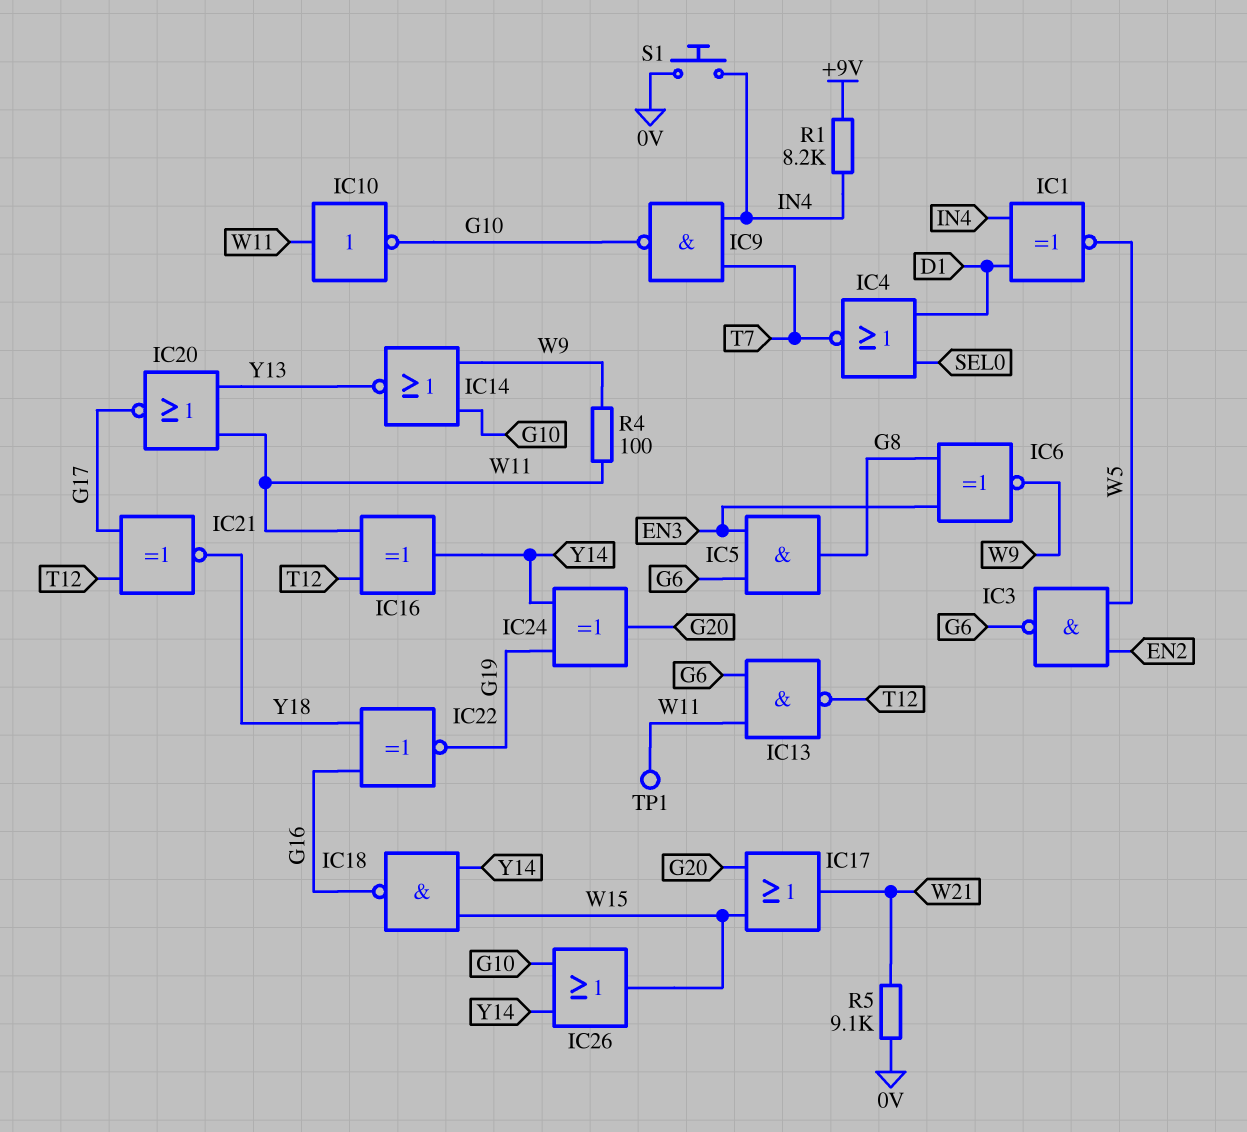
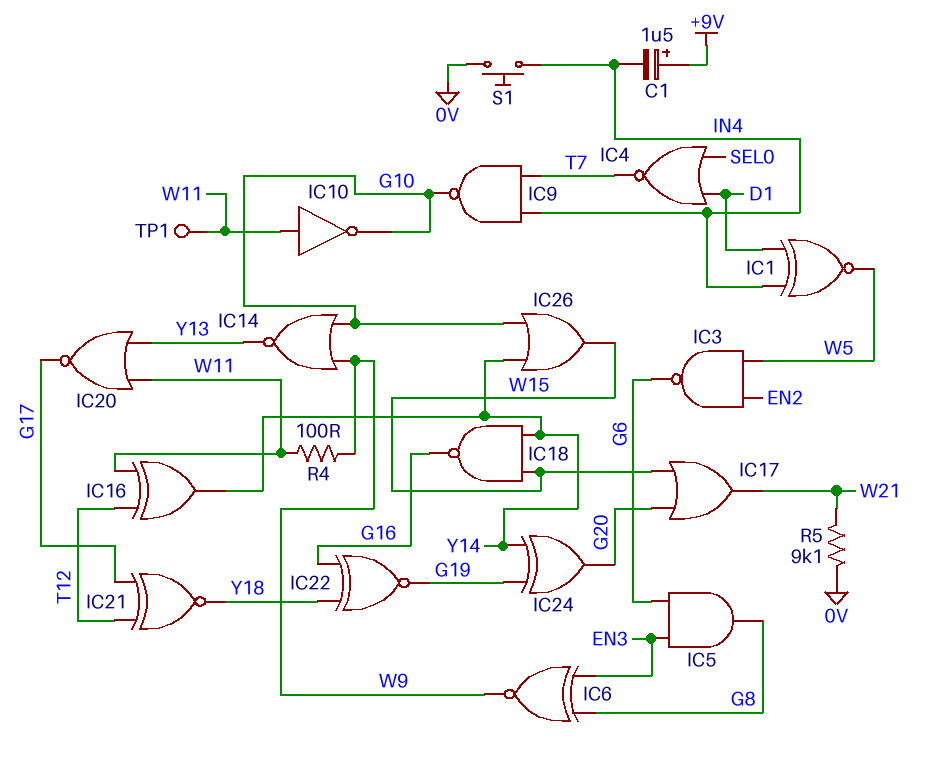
C1: none -> 1.5uF (plus +9V, minus IN4)
IC13: NAND (in G6, in W11, out T12) -> none
R1: 8.2k (+9V, IN4) -> none

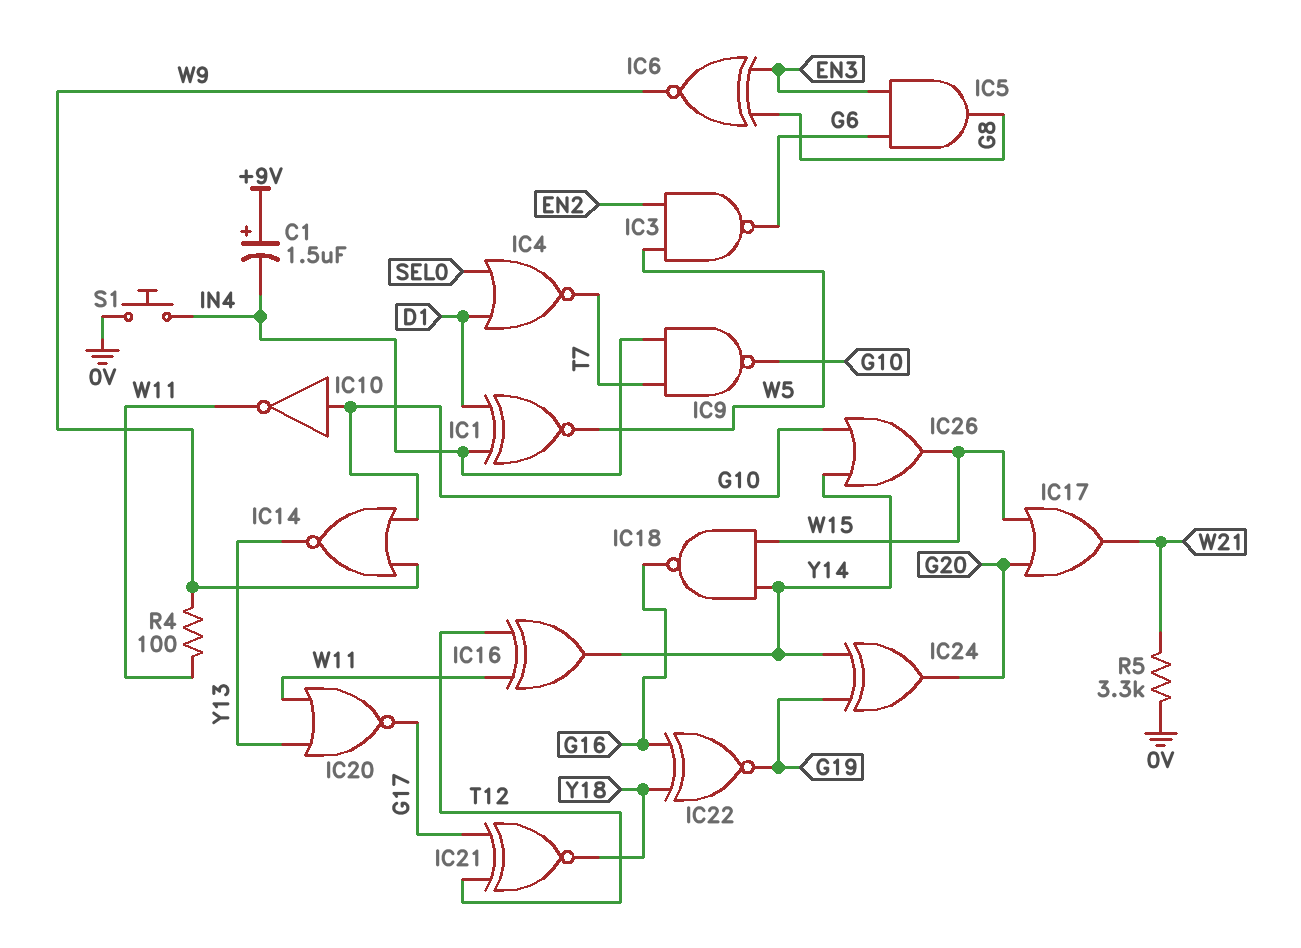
IC10: NOT (in W11, out G10) -> NOT (in G10, out W11)
R5: 9.1k (0V, W21) -> 3.3k (0V, W21)
TP1: test point (W11) -> none

